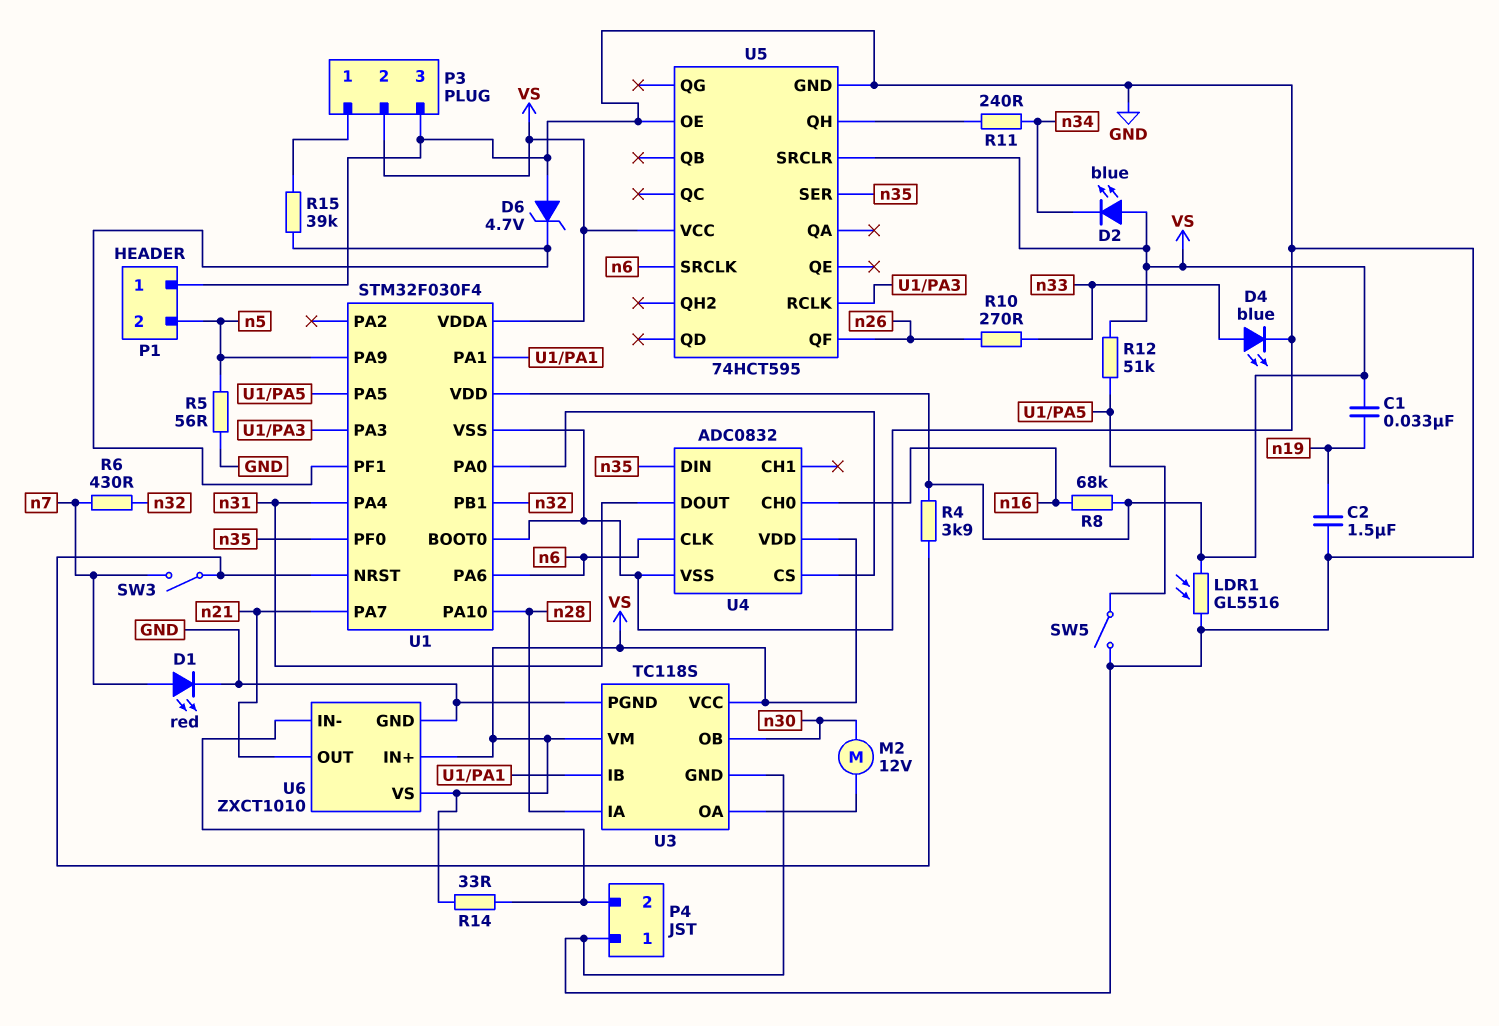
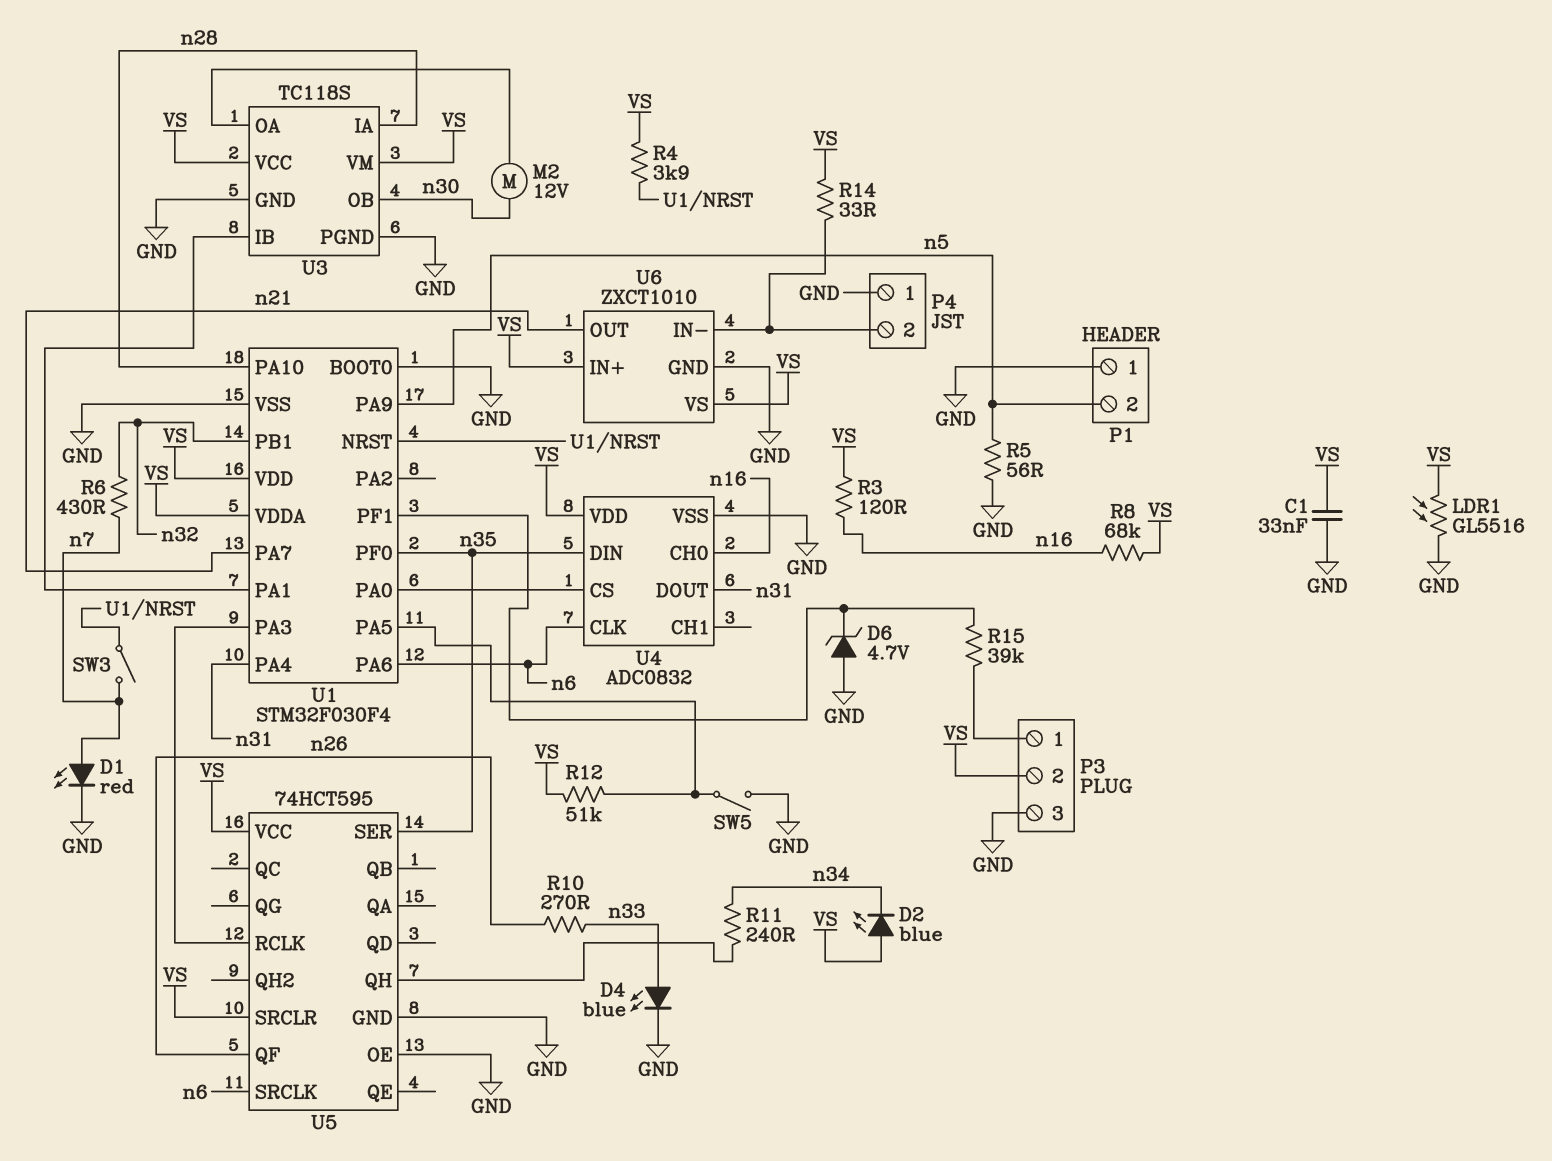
C1: 33nF (VS, n19) -> 33nF (GND, VS)
C2: 1.5uF (GND, n19) -> none
R3: none -> 120 (VS, n16)

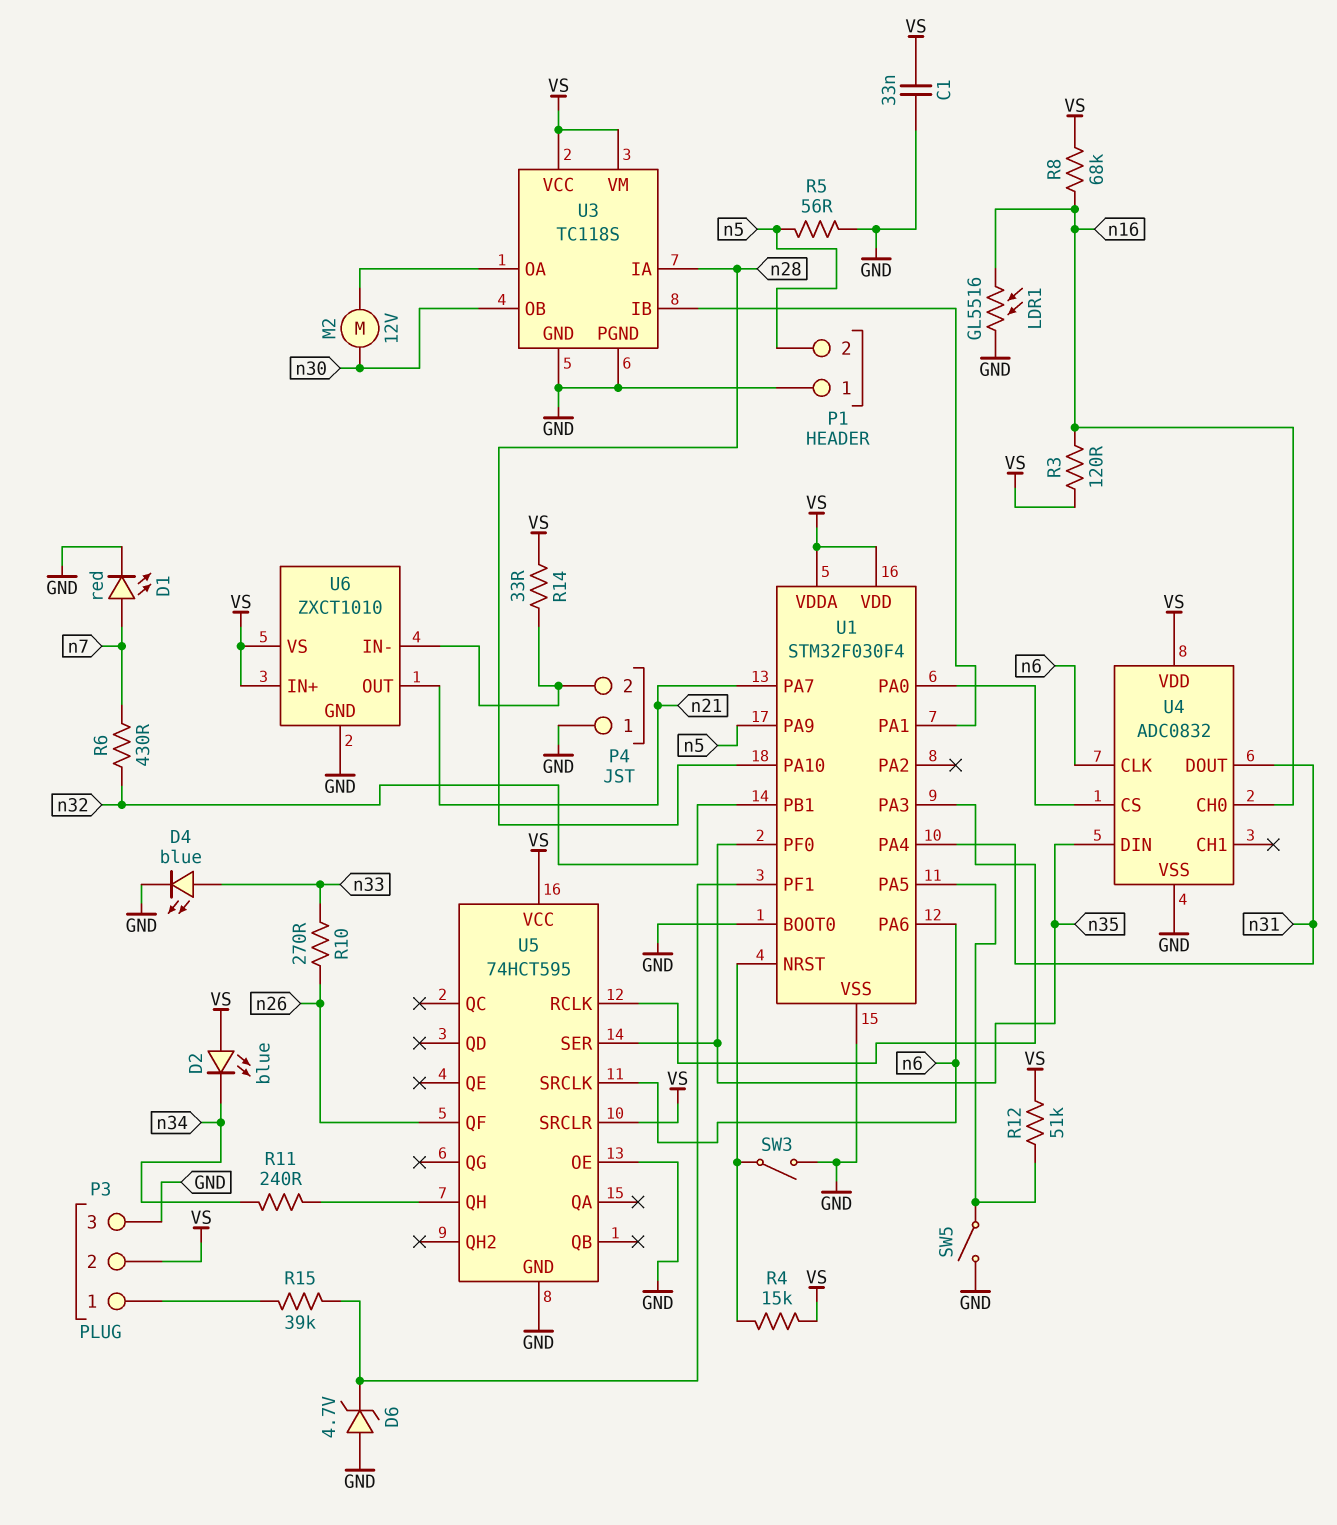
LDR1: GL5516 (GND, VS) -> GL5516 (GND, n16)
R4: 3.9k (U1/NRST, VS) -> 15k (U1/NRST, VS)
SW3: switch (U1/NRST, n7) -> switch (GND, U1/NRST)

